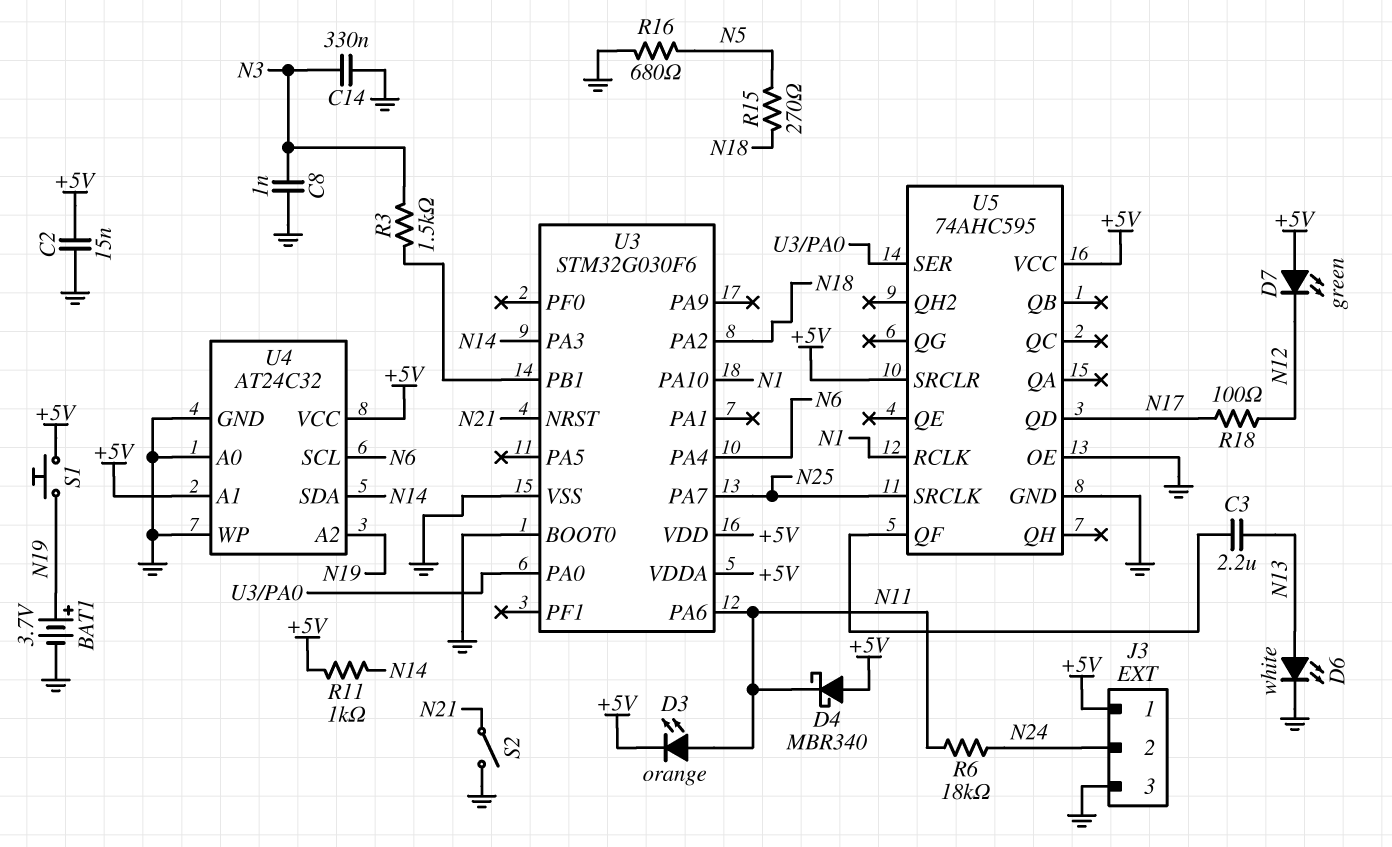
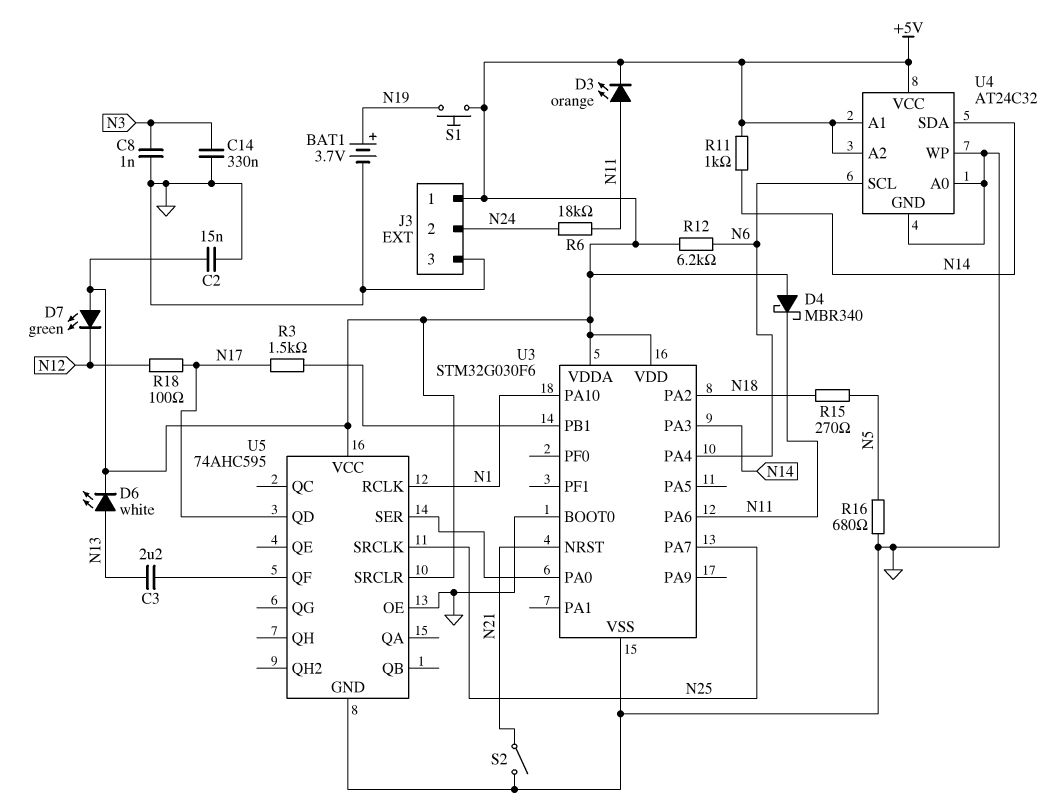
D6: LED white (A N13, K GND) -> LED white (A N13, K +5V)
R3: 1.5k (N3, U3/PB1) -> 1.5k (N17, U3/PB1)
R12: none -> 6.2k (+5V, N6)
U4 pin A2: N19 -> +5V

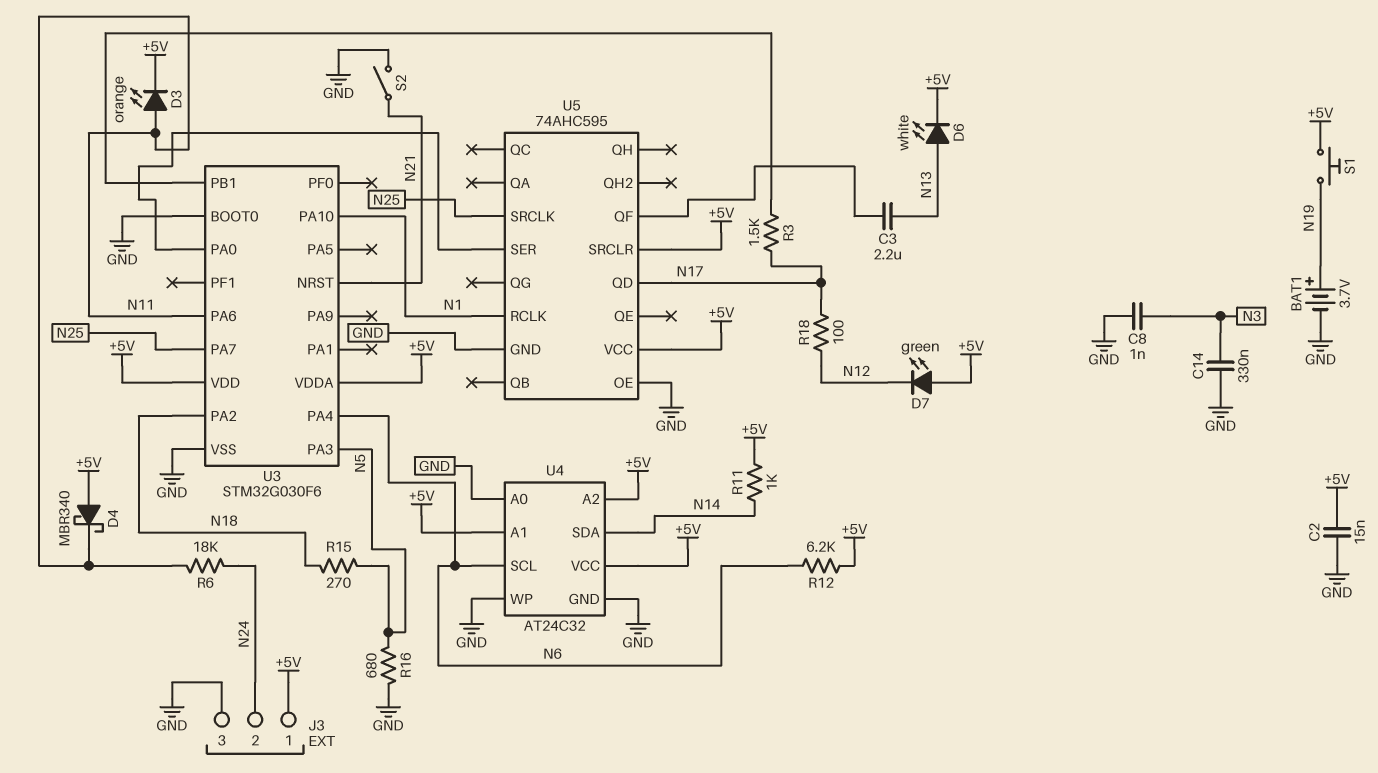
U3 pin PA3: N14 -> N5

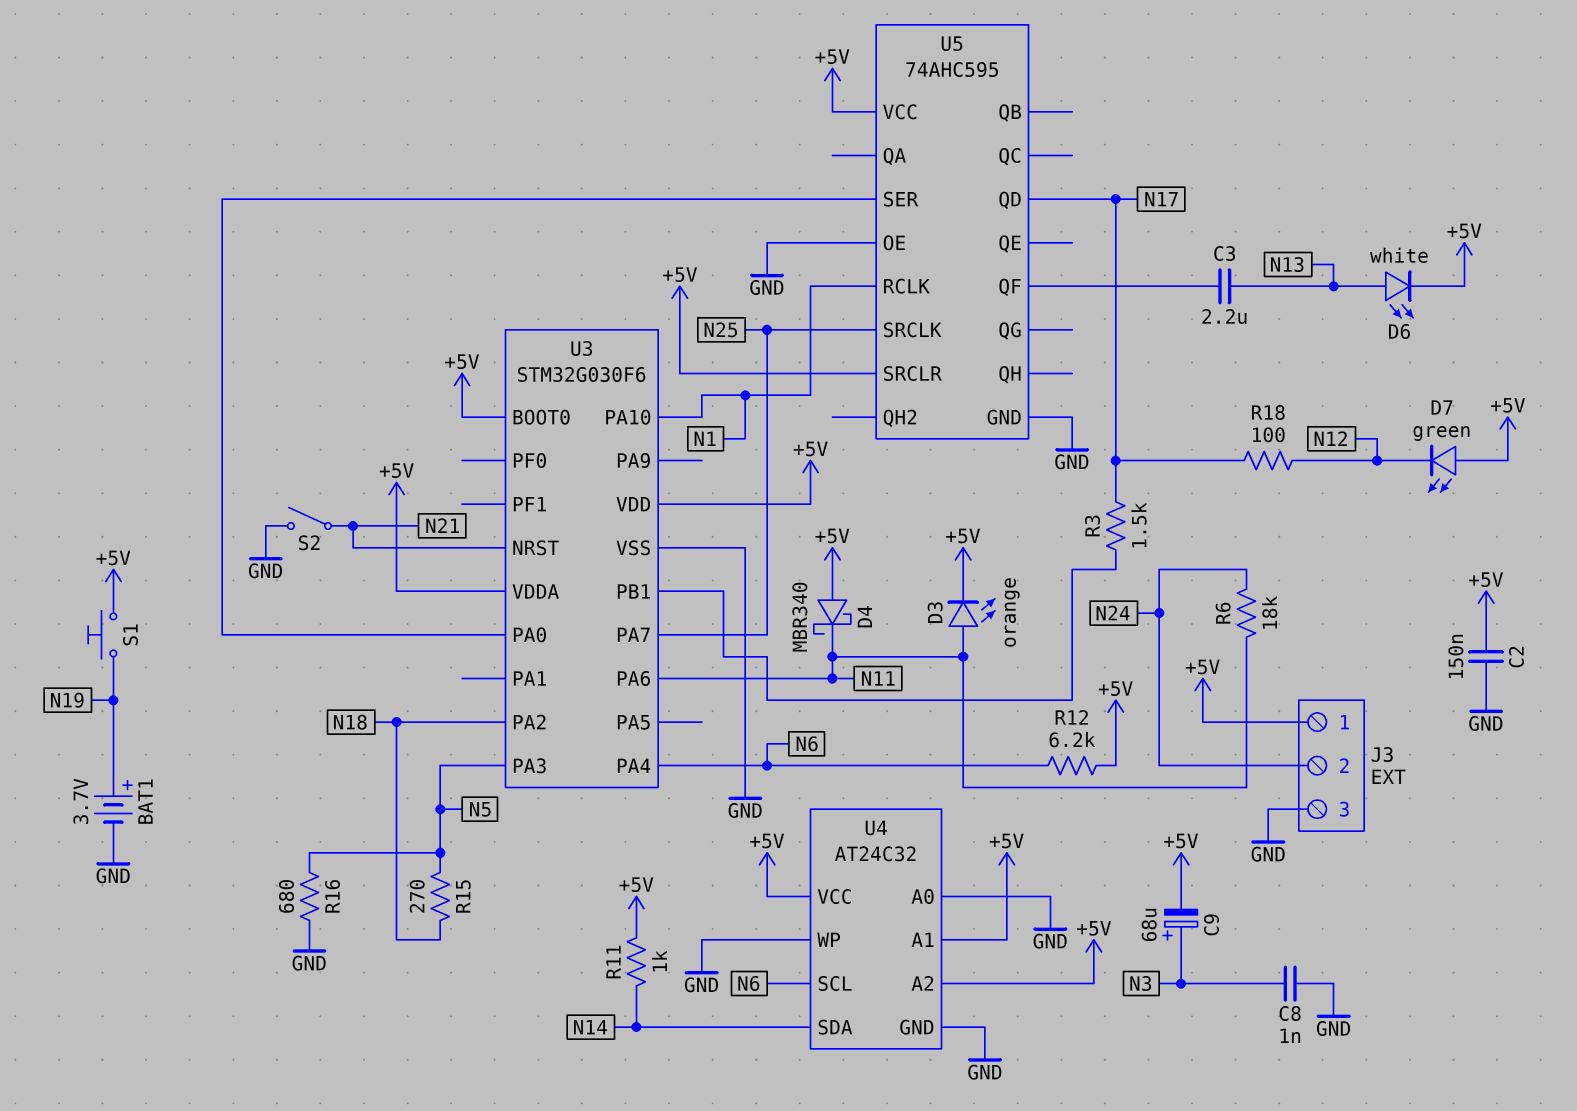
C2: 15nF (+5V, GND) -> 150nF (+5V, GND)
C9: none -> 68uF (plus N3, minus +5V)
C14: 330nF (GND, N3) -> none
U3 pin BOOT0: GND -> +5V

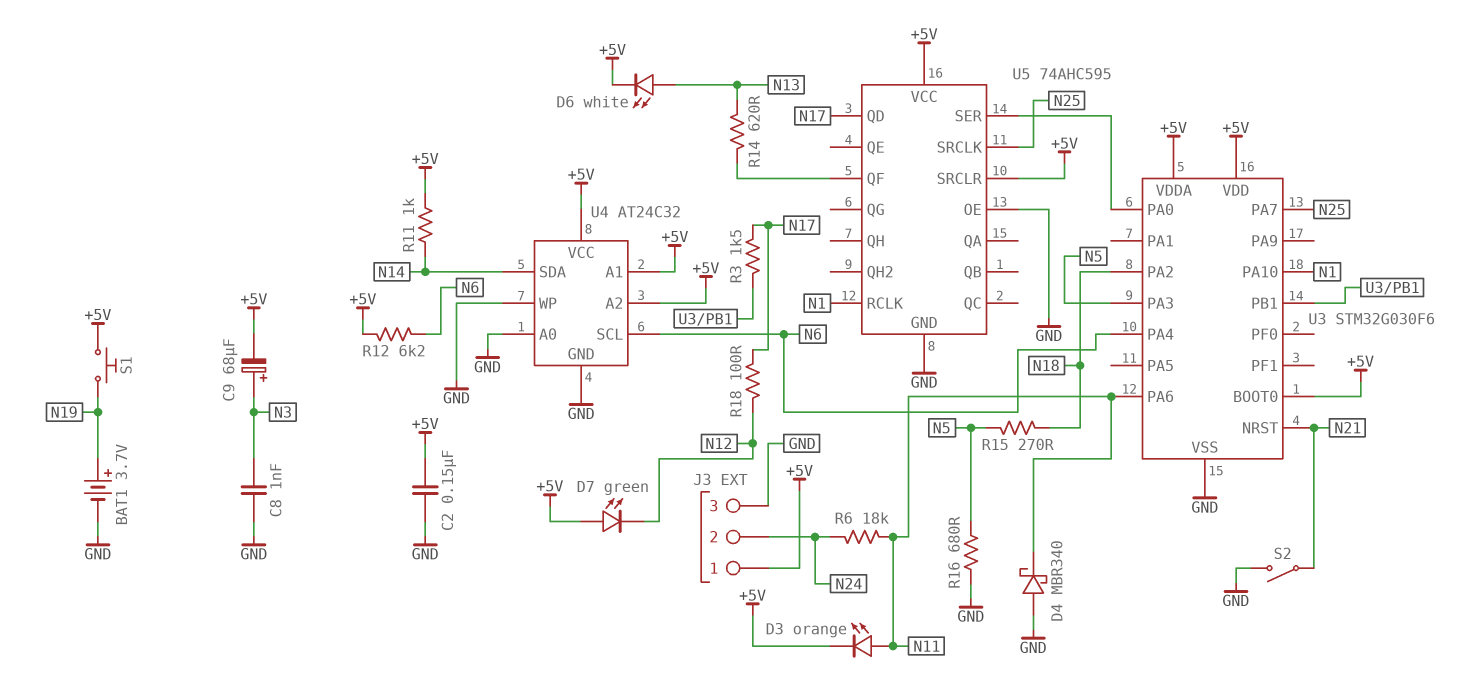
C3: 2.2uF (N13, U5/QF) -> none
D4: schottky MBR340 (A +5V, K N11) -> schottky MBR340 (A GND, K N11)
R14: none -> 620 (N13, U5/QF)

